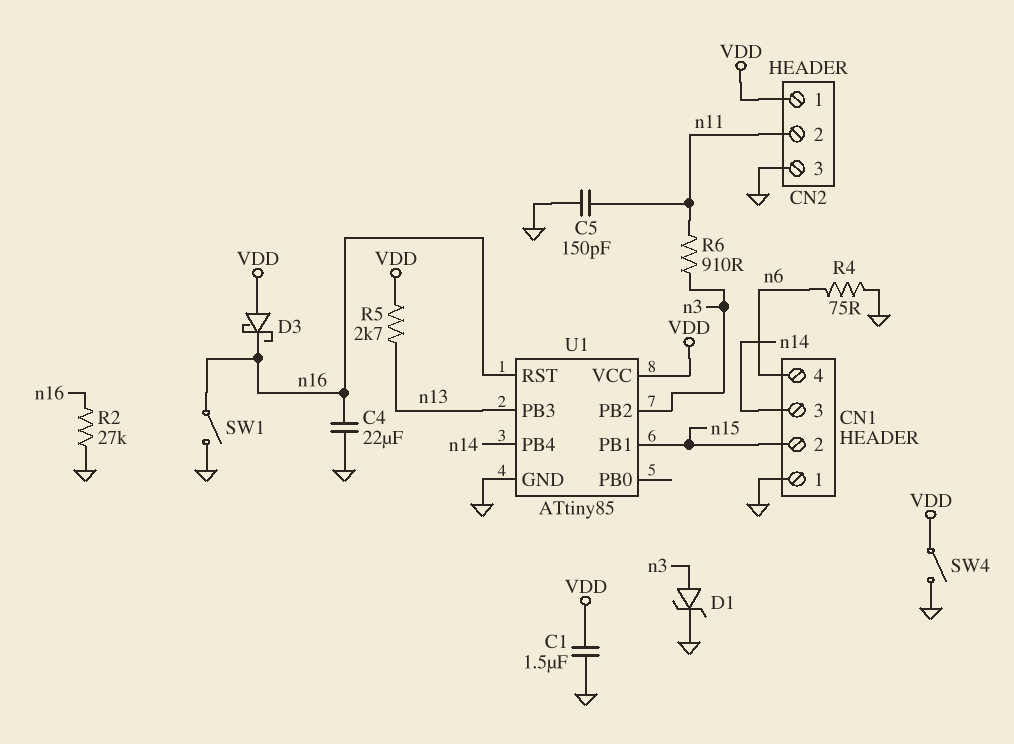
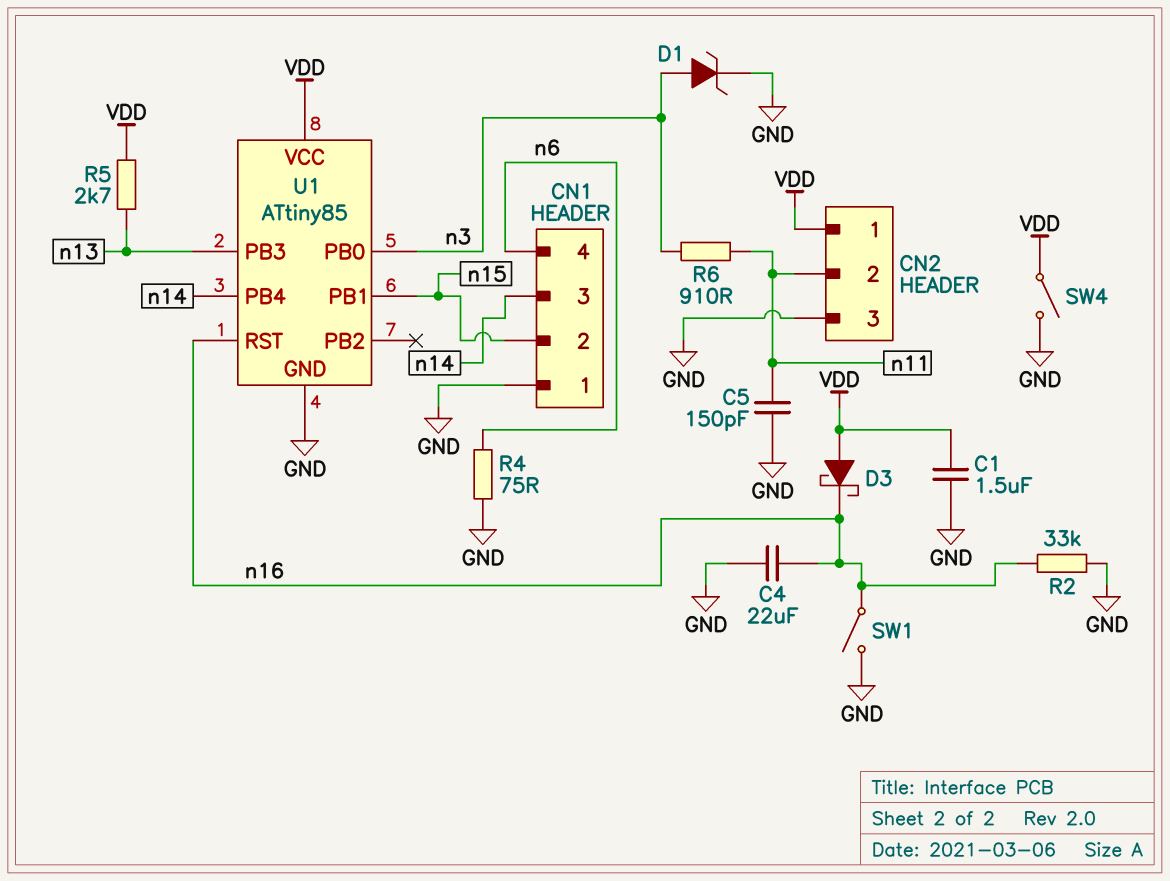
R2: 27k (GND, n16) -> 33k (GND, n16)
U1 pin PB0: none -> n3
U1 pin PB2: n3 -> none

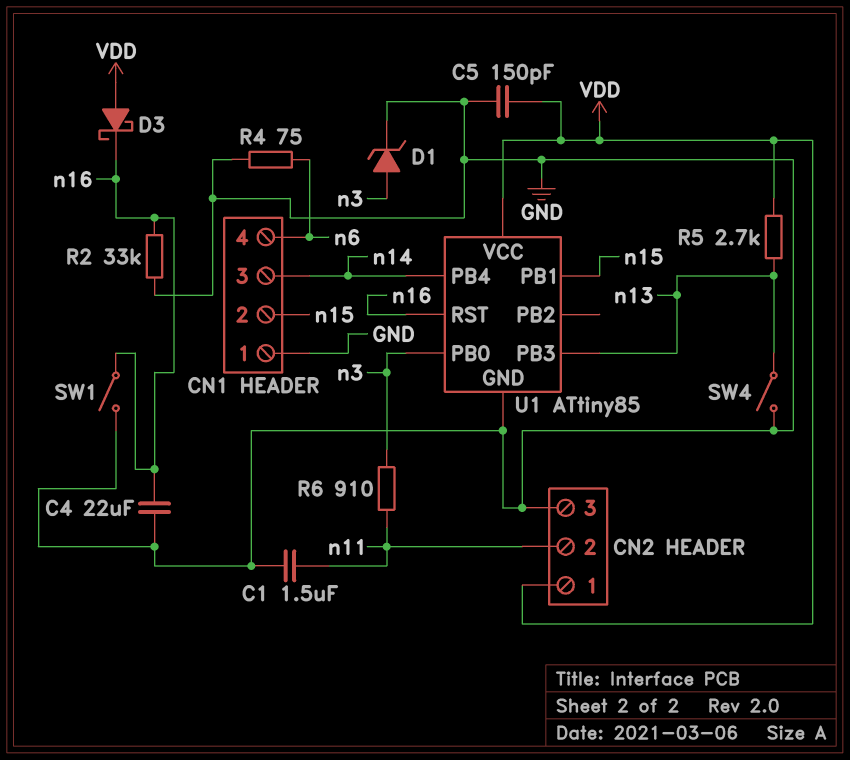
C1: 1.5uF (GND, VDD) -> 1.5uF (GND, n11)
C5: 150pF (GND, n11) -> 150pF (GND, VDD)
SW4: switch (GND, VDD) -> switch (GND, n13)

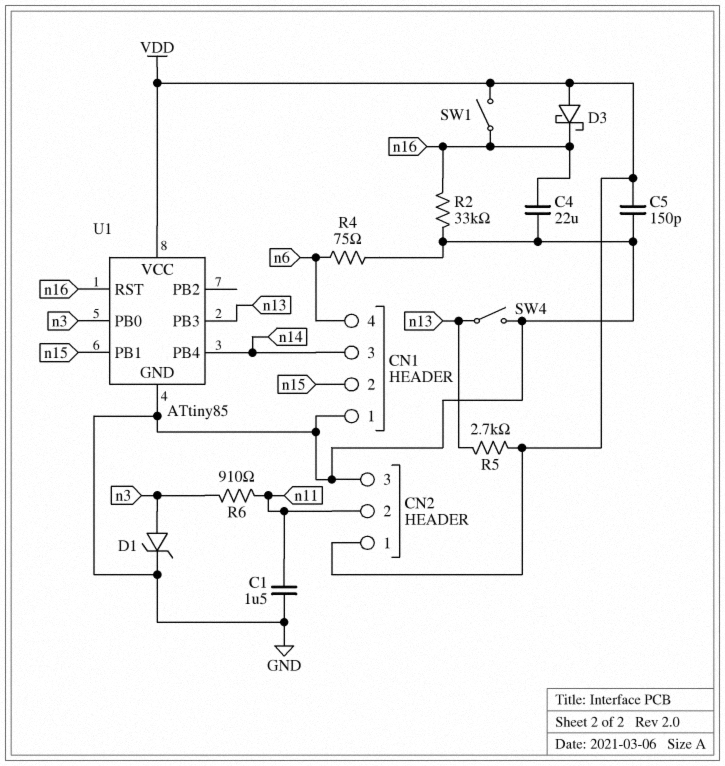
SW1: switch (GND, n16) -> switch (VDD, n16)

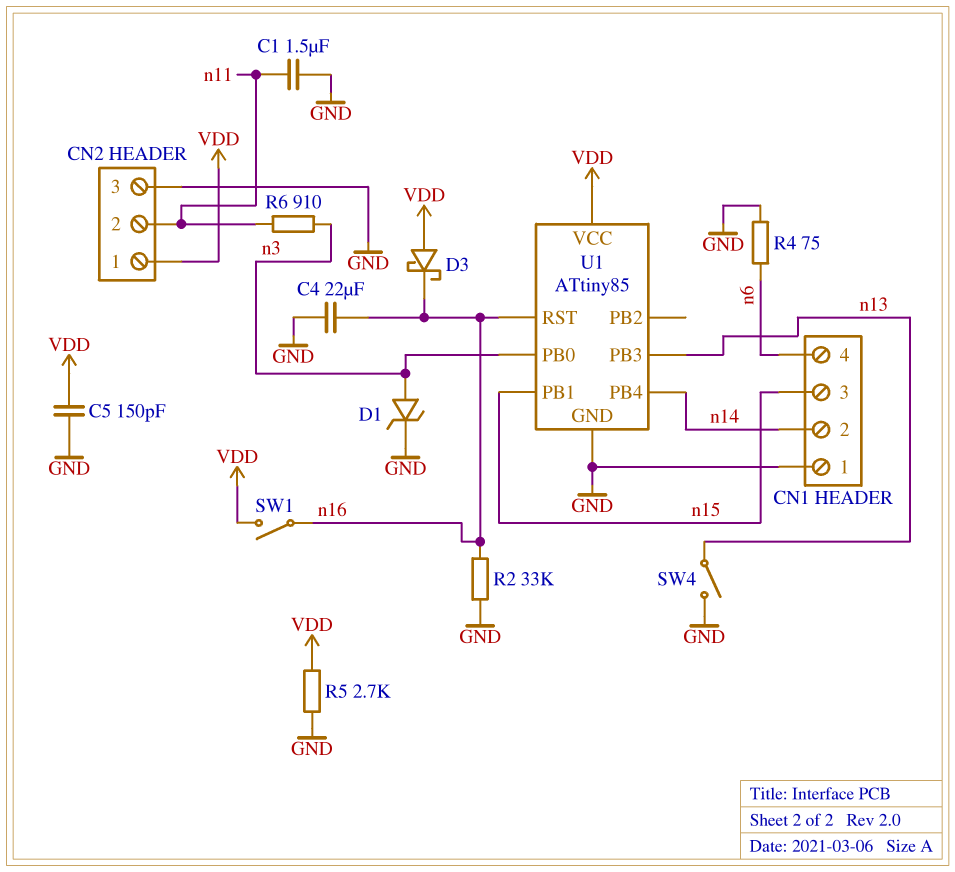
CN1 pin 2: n15 -> n14
CN1 pin 3: n14 -> n15
R5: 2.7k (VDD, n13) -> 2.7k (GND, VDD)

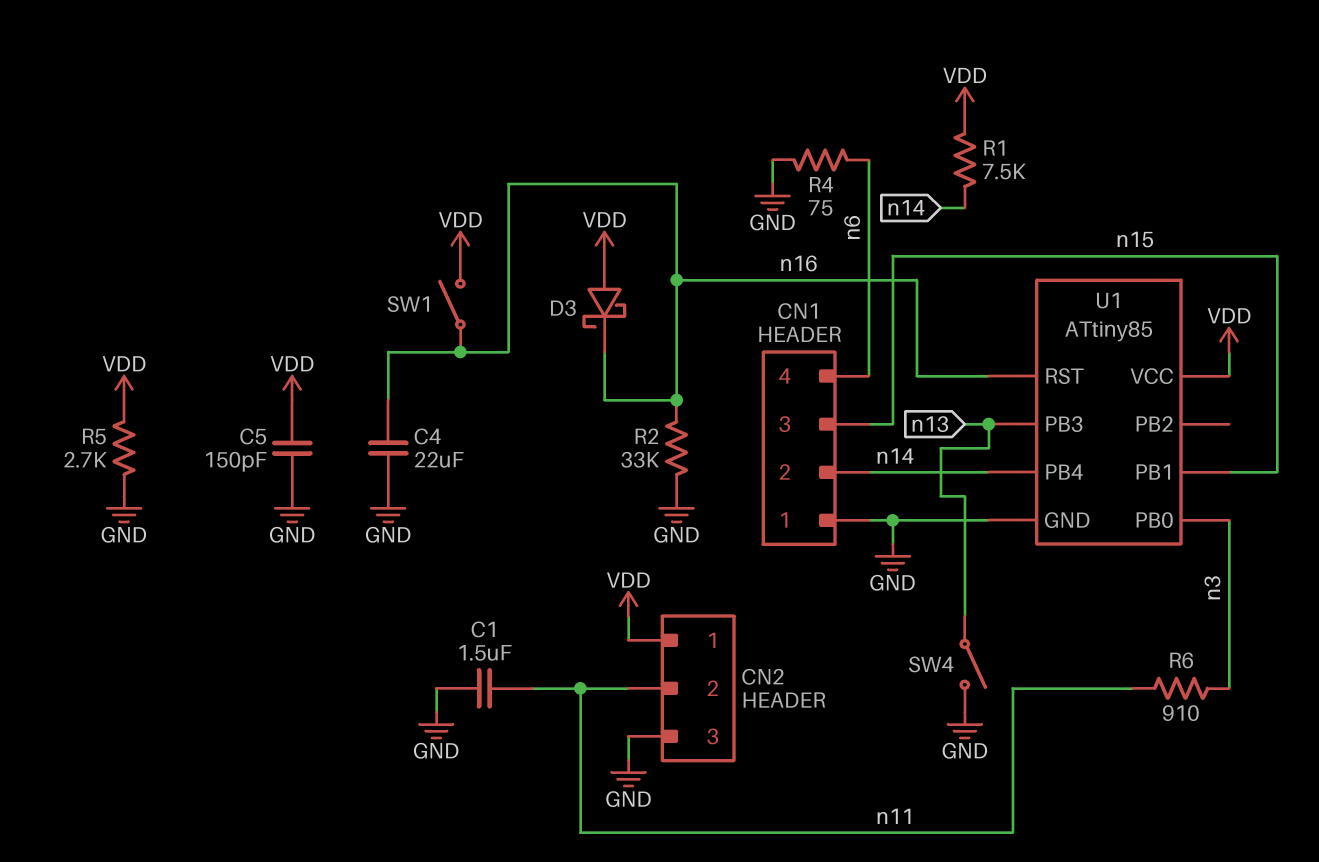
D1: zener (A n3, K GND) -> none
R1: none -> 7.5k (VDD, n14)

